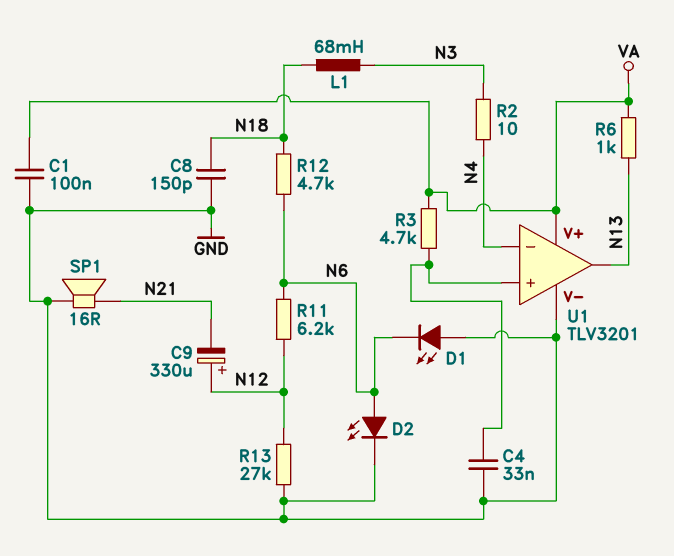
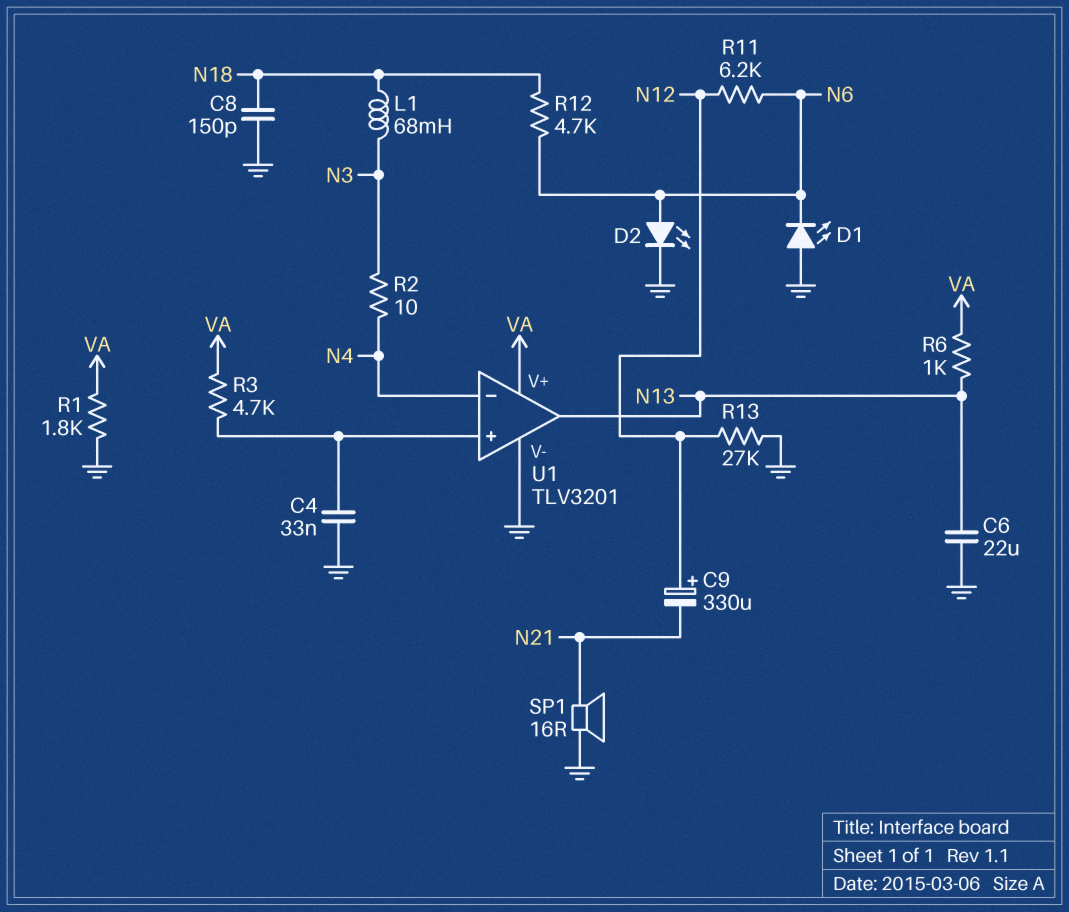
C1: 100nF (GND, VA) -> none
C6: none -> 22uF (GND, N13)
R1: none -> 1.8k (GND, VA)

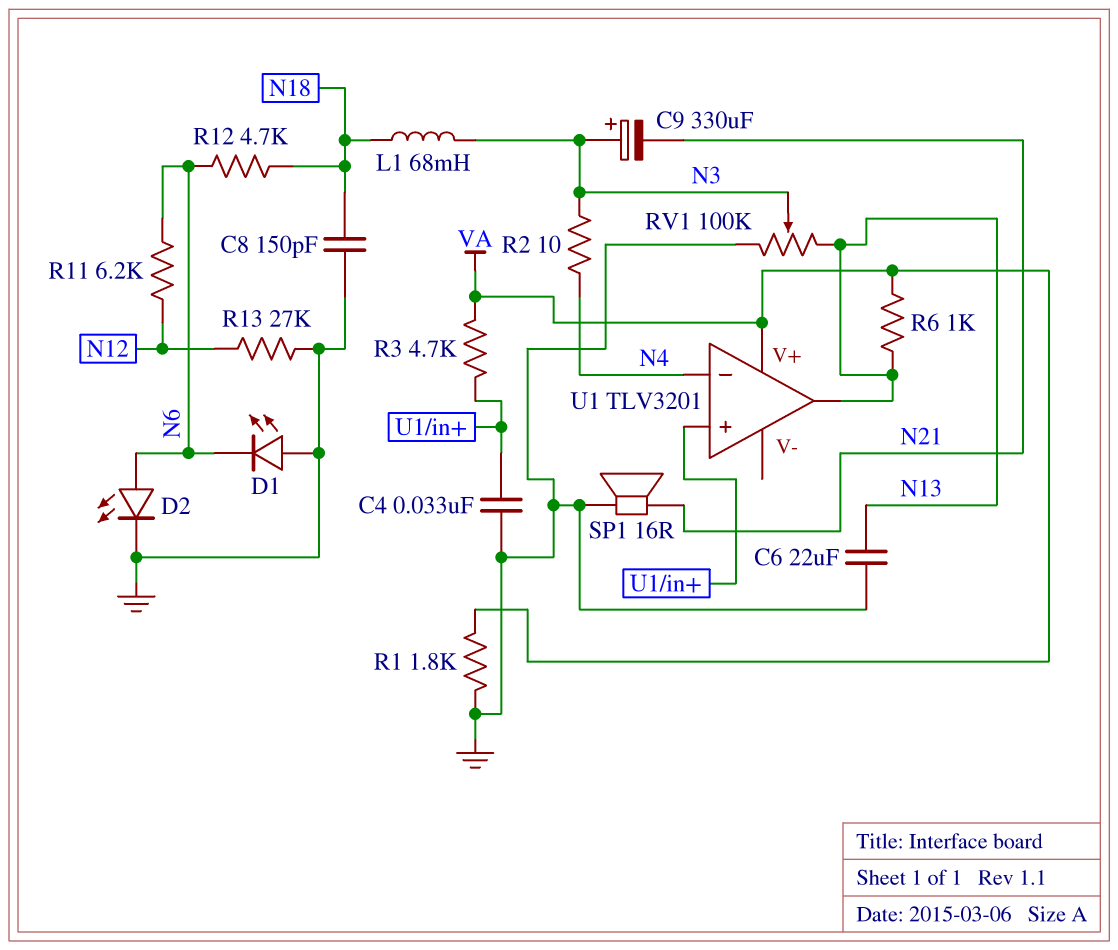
C9: 330uF (plus N12, minus N21) -> 330uF (plus N3, minus N21)
RV1: none -> 100k (GND, N13, wiper N3)
U1 pin V-: GND -> none

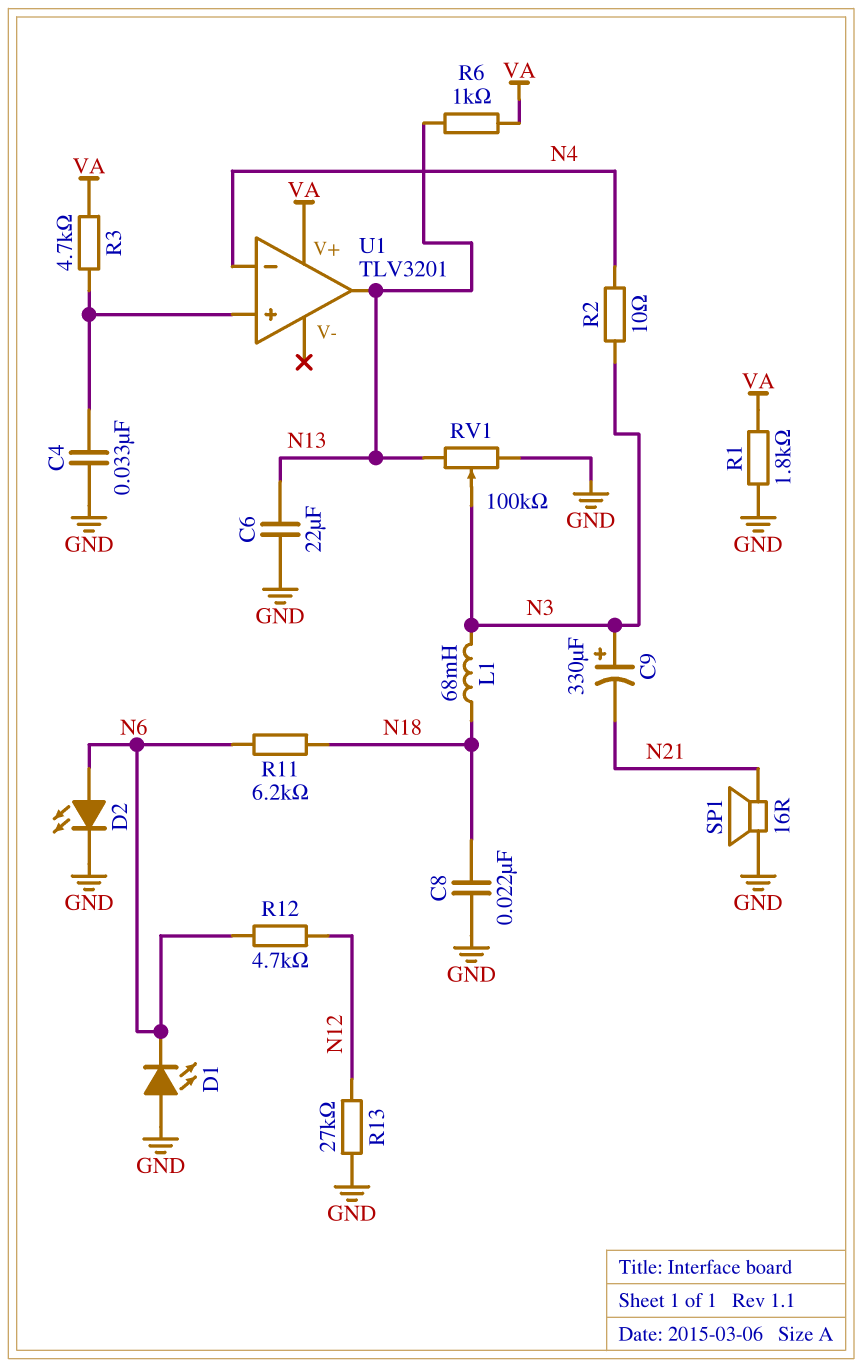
C8: 150pF (GND, N18) -> 22nF (GND, N18)
R11: 6.2k (N6, N12) -> 6.2k (N6, N18)
R12: 4.7k (N6, N18) -> 4.7k (N6, N12)

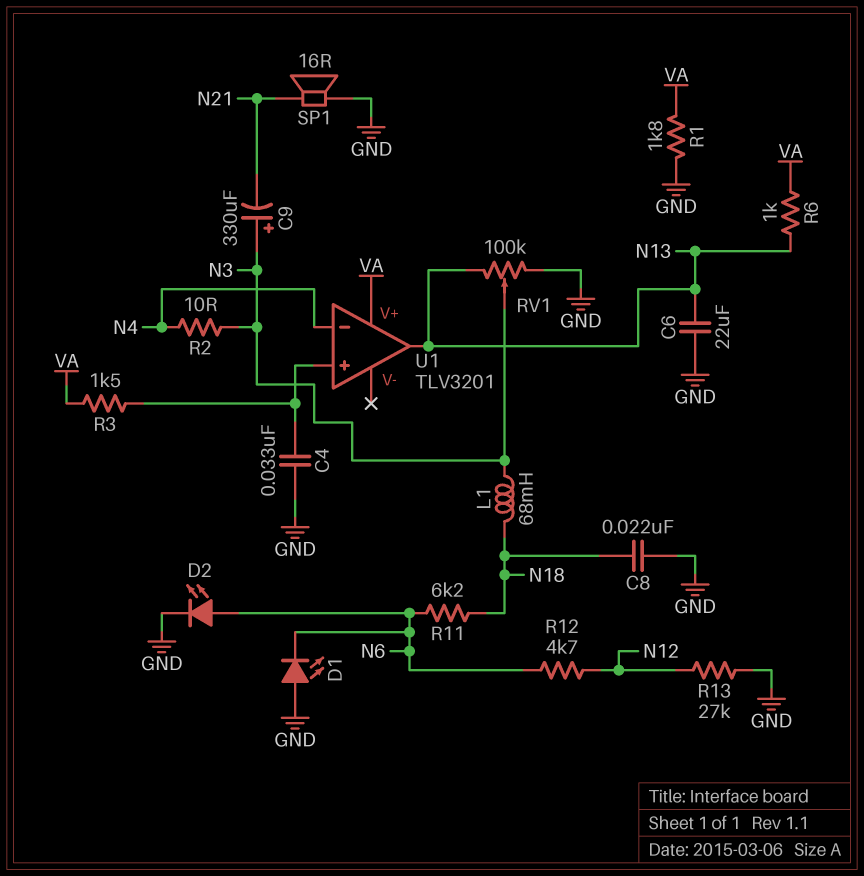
R3: 4.7k (U1/in+, VA) -> 1.5k (U1/in+, VA)

